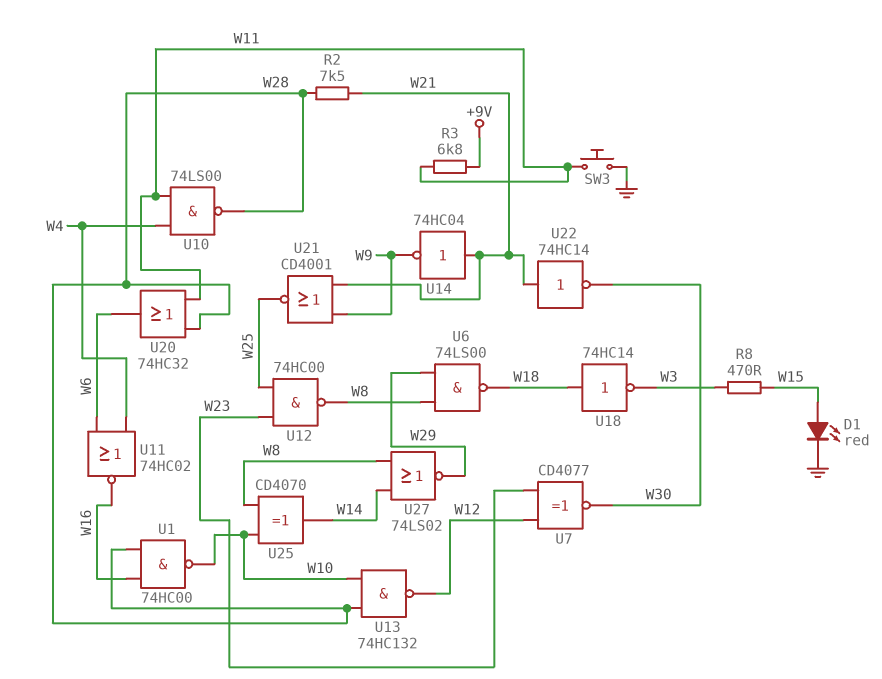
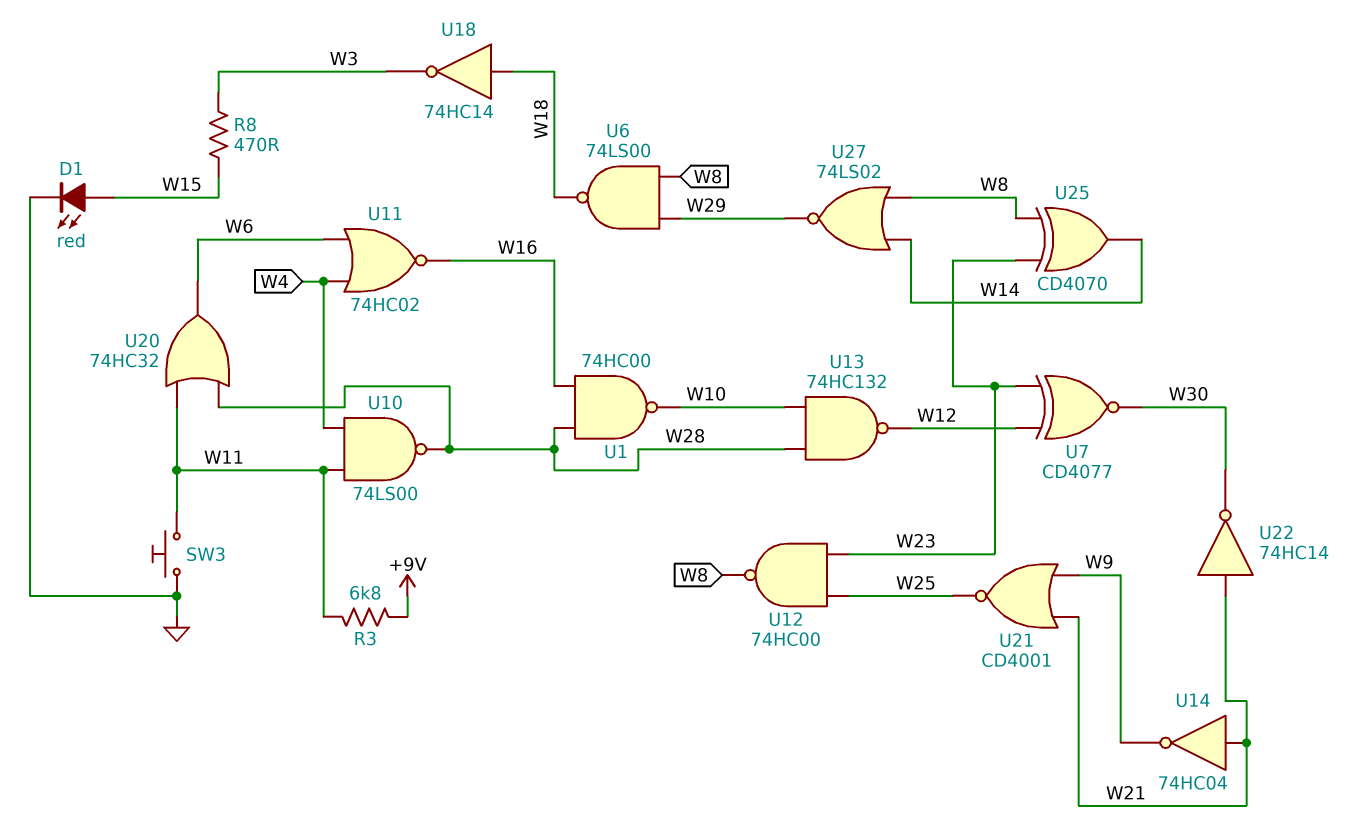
R2: 7.5k (W21, W28) -> none
U25: XOR CD4070 (in W8, in W10, out W14) -> XOR CD4070 (in W8, in W23, out W14)

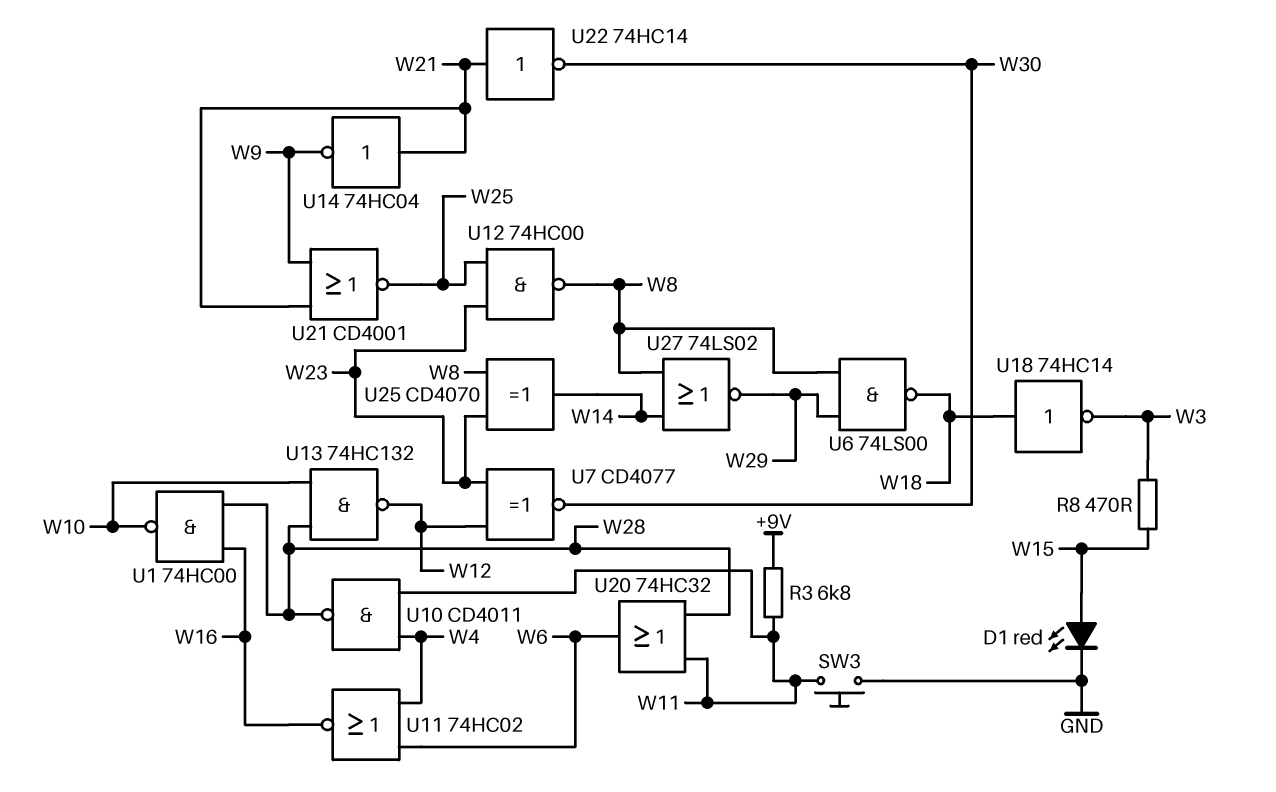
U10: NAND 74LS00 (in W4, in W11, out W28) -> NAND CD4011 (in W4, in W11, out W28)

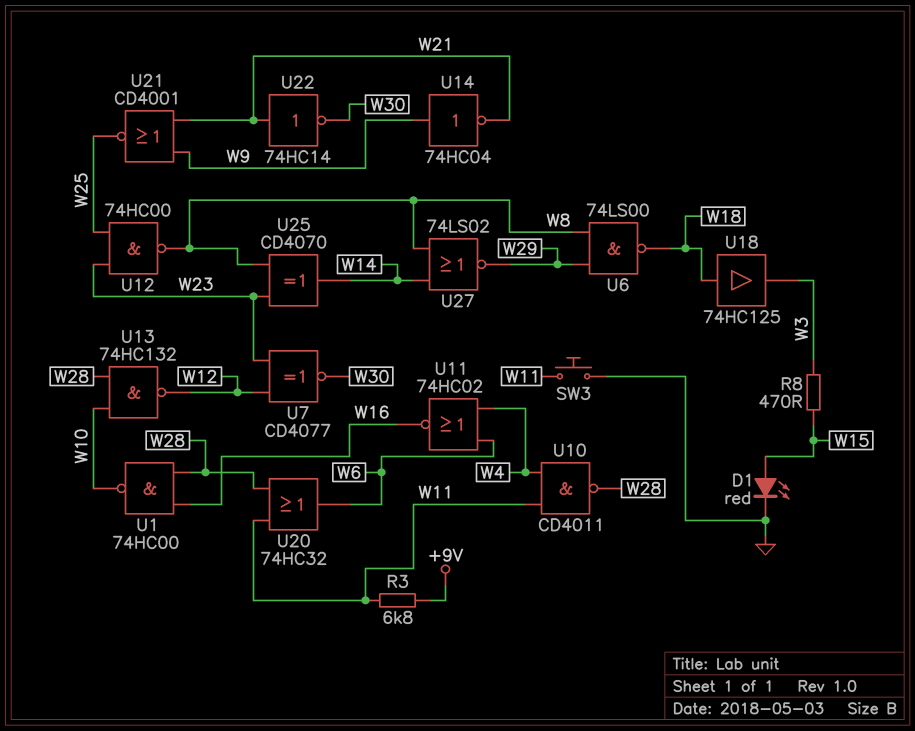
U14: NOT 74HC04 (in W21, out W9) -> NOT 74HC04 (in W9, out W21)
U18: NOT 74HC14 (in W18, out W3) -> buffer 74HC125 (in W18, out W3)

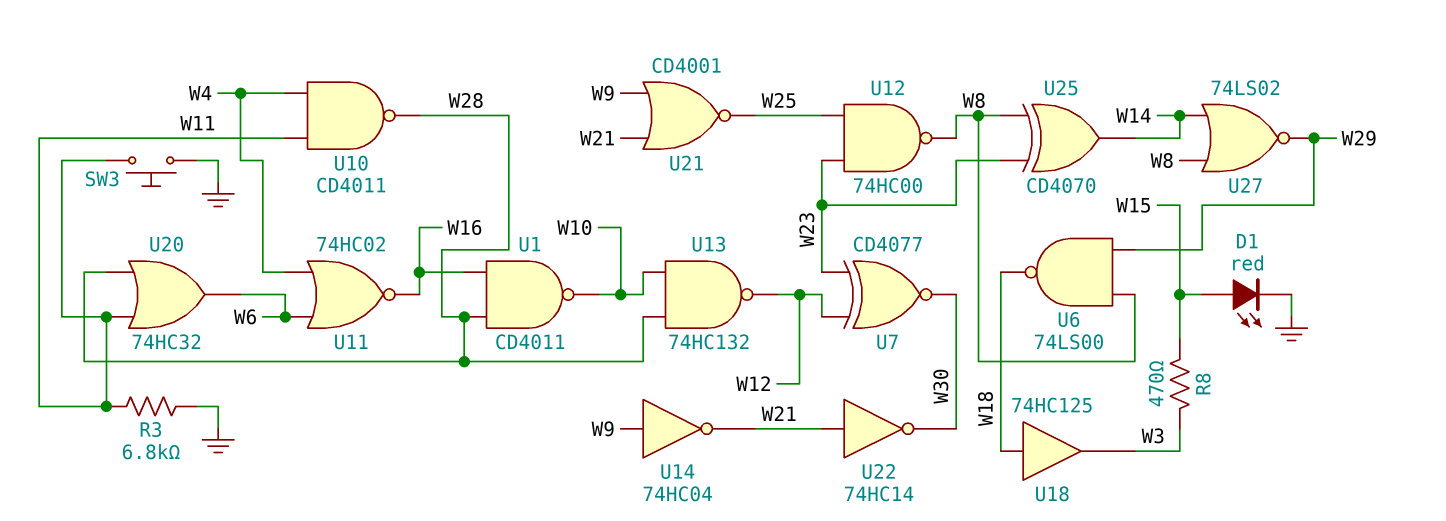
R3: 6.8k (+9V, W11) -> 6.8k (GND, W11)
U1: NAND 74HC00 (in W16, in W28, out W10) -> NAND CD4011 (in W16, in W28, out W10)

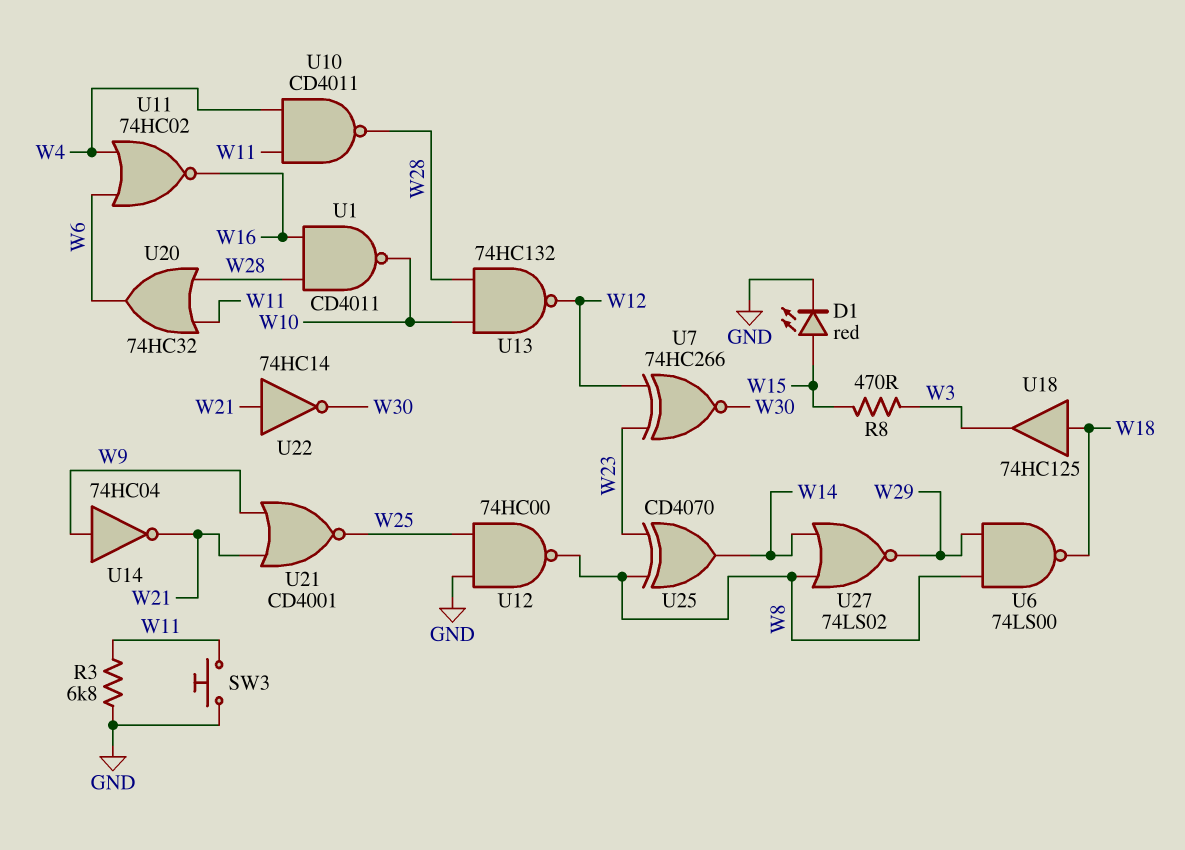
U7: XNOR CD4077 (in W12, in W23, out W30) -> XNOR 74HC266 (in W12, in W23, out W30)
U12: NAND 74HC00 (in W23, in W25, out W8) -> NAND 74HC00 (in GND, in W25, out W8)

